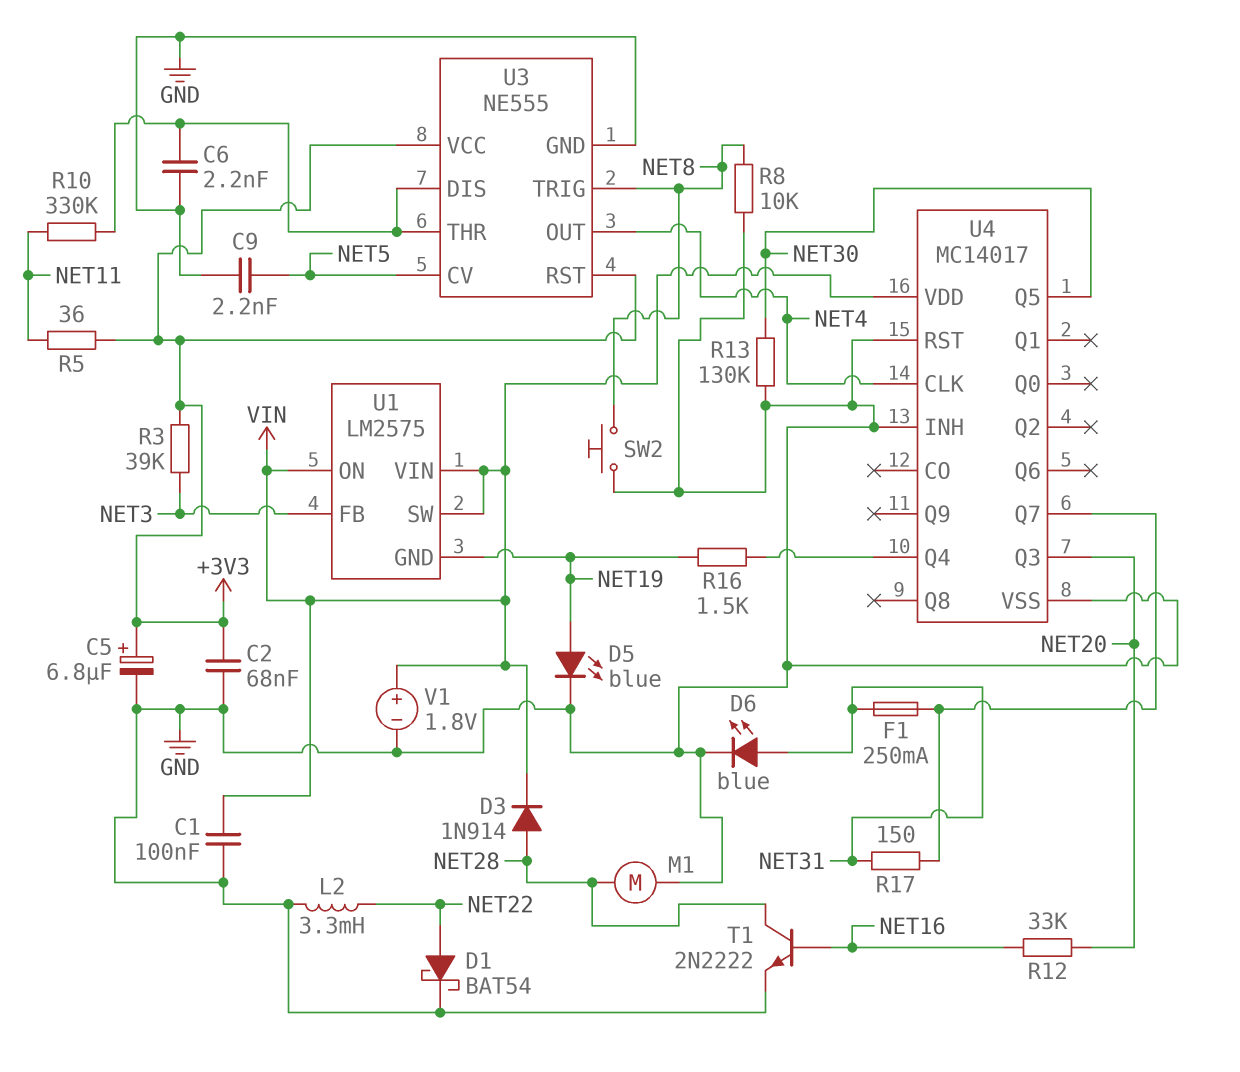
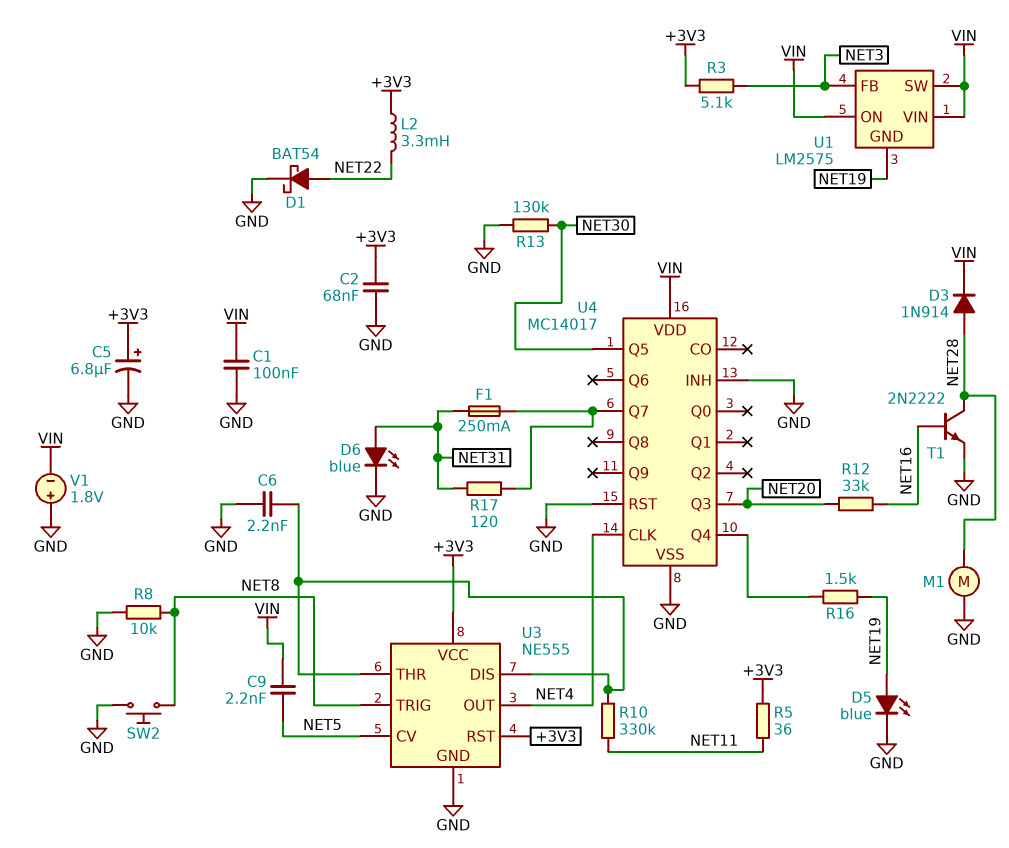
C9: 2.2nF (GND, NET5) -> 2.2nF (NET5, VIN)
L2: 3.3mH (GND, NET22) -> 3.3mH (+3V3, NET22)
R3: 39k (+3V3, NET3) -> 5.1k (+3V3, NET3)
R17: 150 (NET31, U4/Q7) -> 120 (NET31, U4/Q7)
V1: 1.8V (plus VIN, minus GND) -> 1.8V (plus GND, minus VIN)

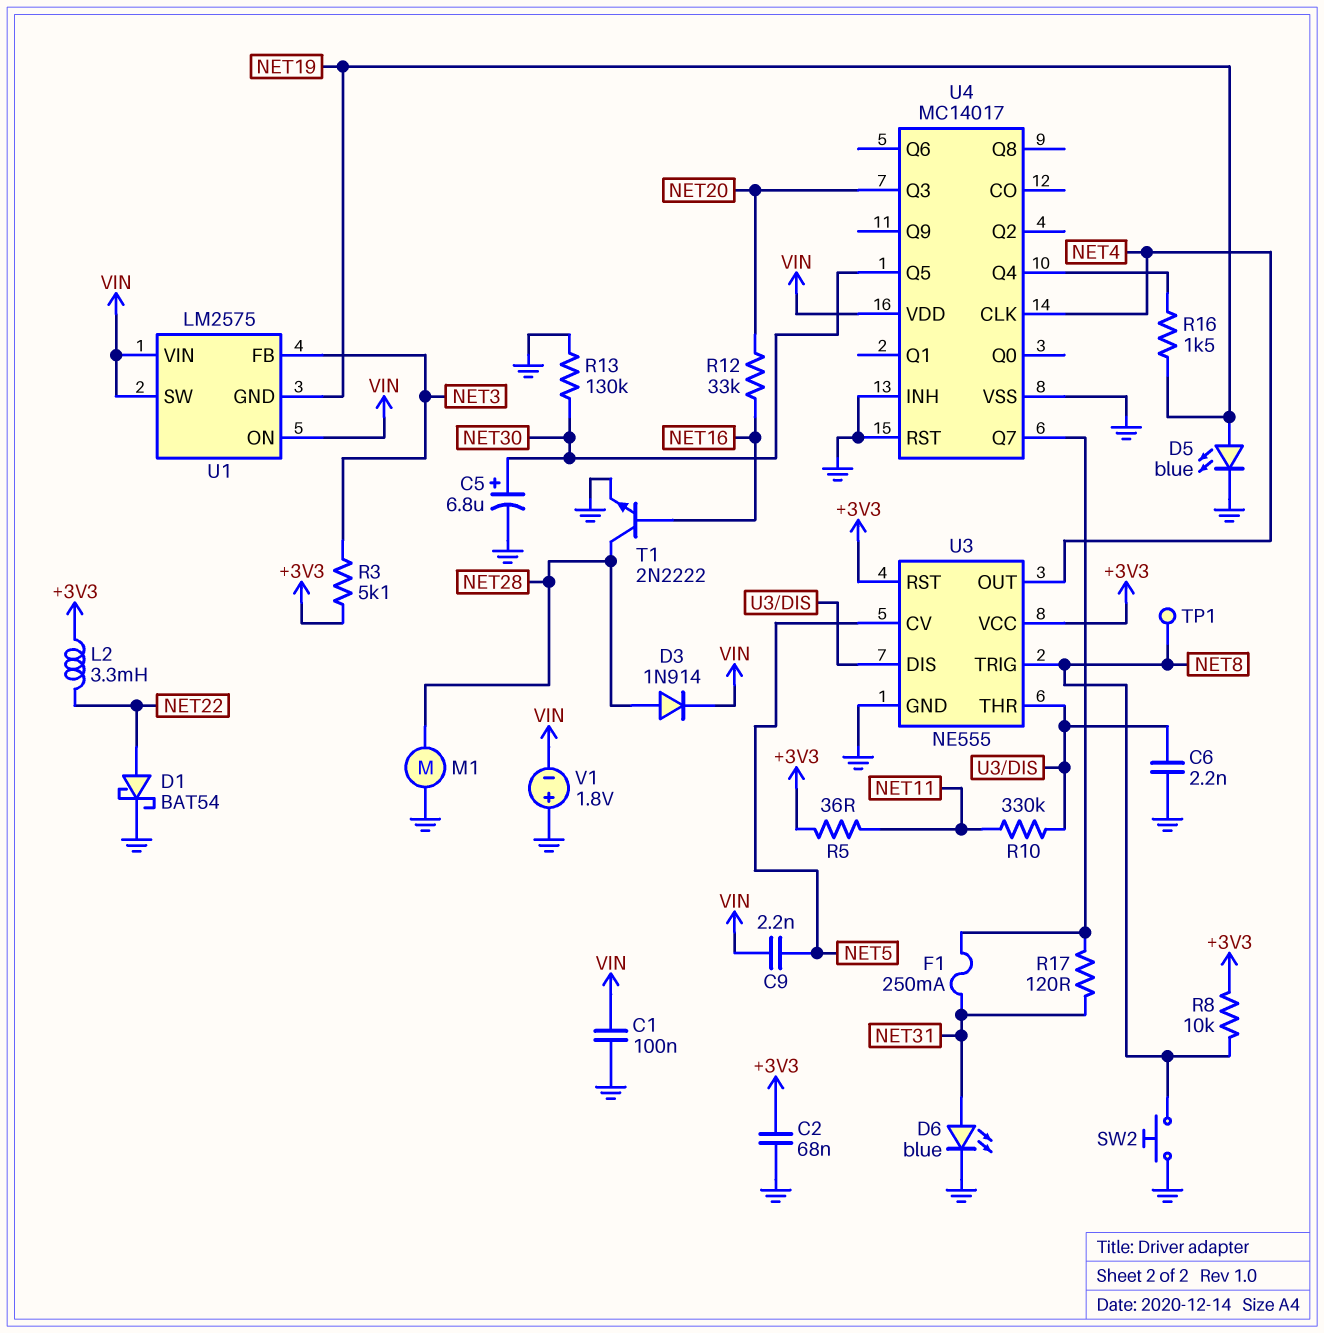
C5: 6.8uF (plus +3V3, minus GND) -> 6.8uF (plus NET30, minus GND)
R8: 10k (GND, NET8) -> 10k (+3V3, NET8)
TP1: none -> test point (NET8)

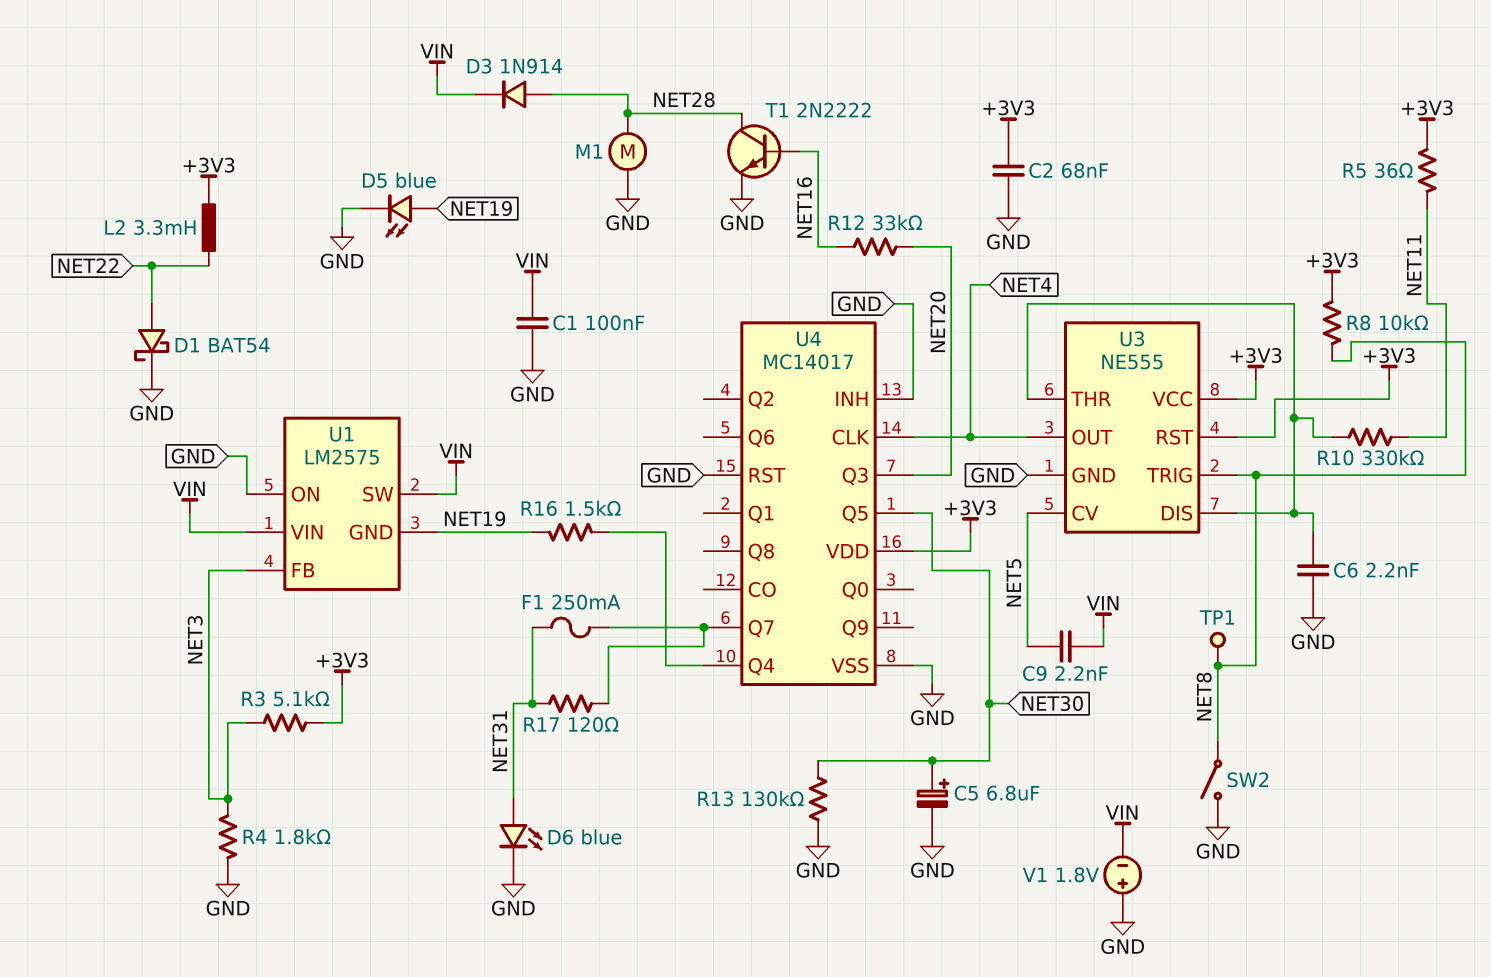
R4: none -> 1.8k (GND, NET3)
SW2: button (GND, NET8) -> switch (GND, NET8)
U1 pin ON: VIN -> GND
U4 pin VDD: VIN -> +3V3

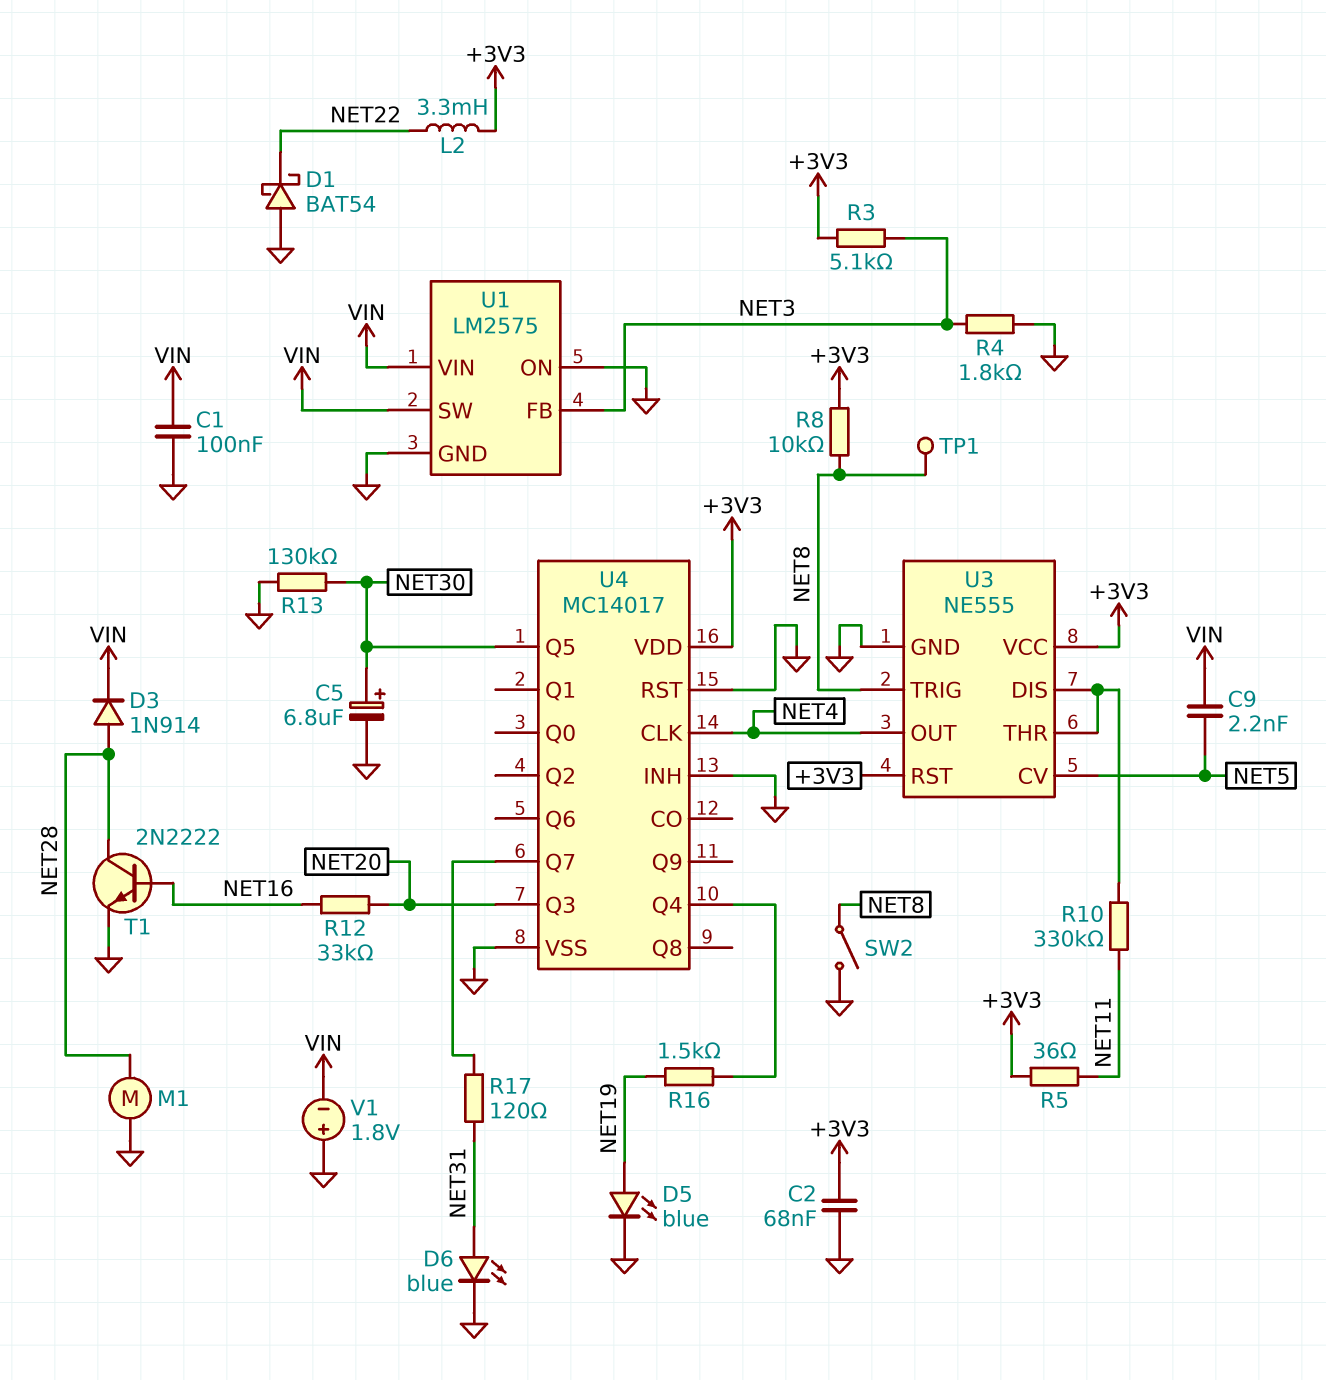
C6: 2.2nF (GND, U3/DIS) -> none
D1: schottky BAT54 (A NET22, K GND) -> schottky BAT54 (A GND, K NET22)
F1: 250mA (NET31, U4/Q7) -> none
U1 pin GND: NET19 -> GND

